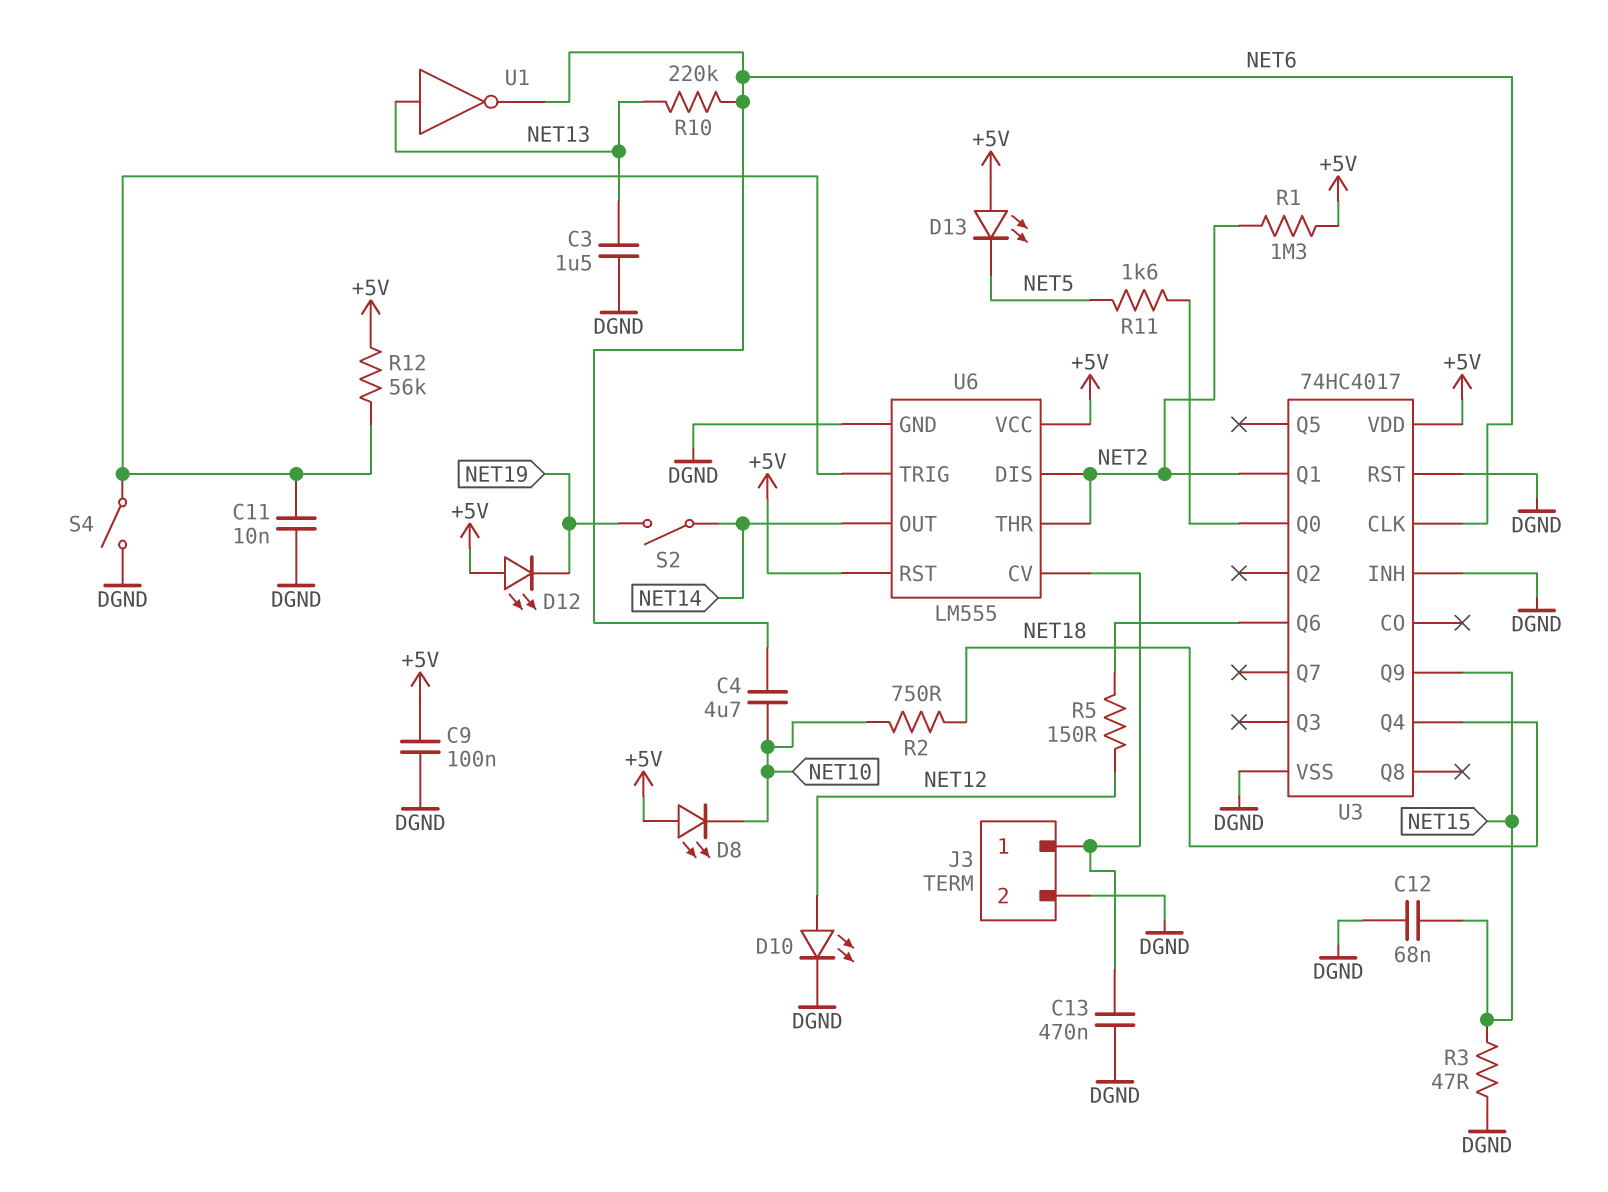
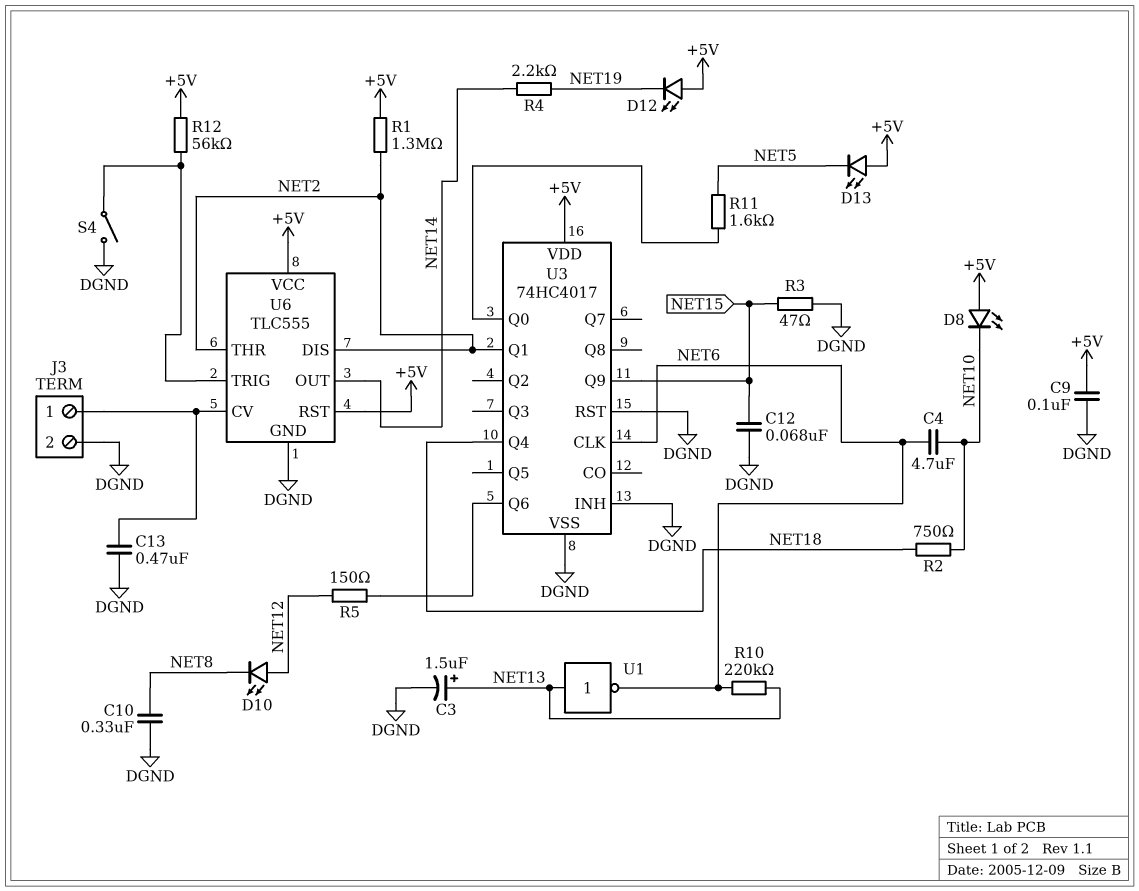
C3: 1.5uF (DGND, NET13) -> 1.5uF (plus NET13, minus DGND)
C10: none -> 330nF (DGND, NET8)
C11: 10nF (DGND, U6/TRIG) -> none
D10: LED (A NET12, K DGND) -> LED (A NET12, K NET8)
R4: none -> 2.2k (NET14, NET19)
S2: switch (NET14, NET19) -> none
U6: LM555 -> TLC555

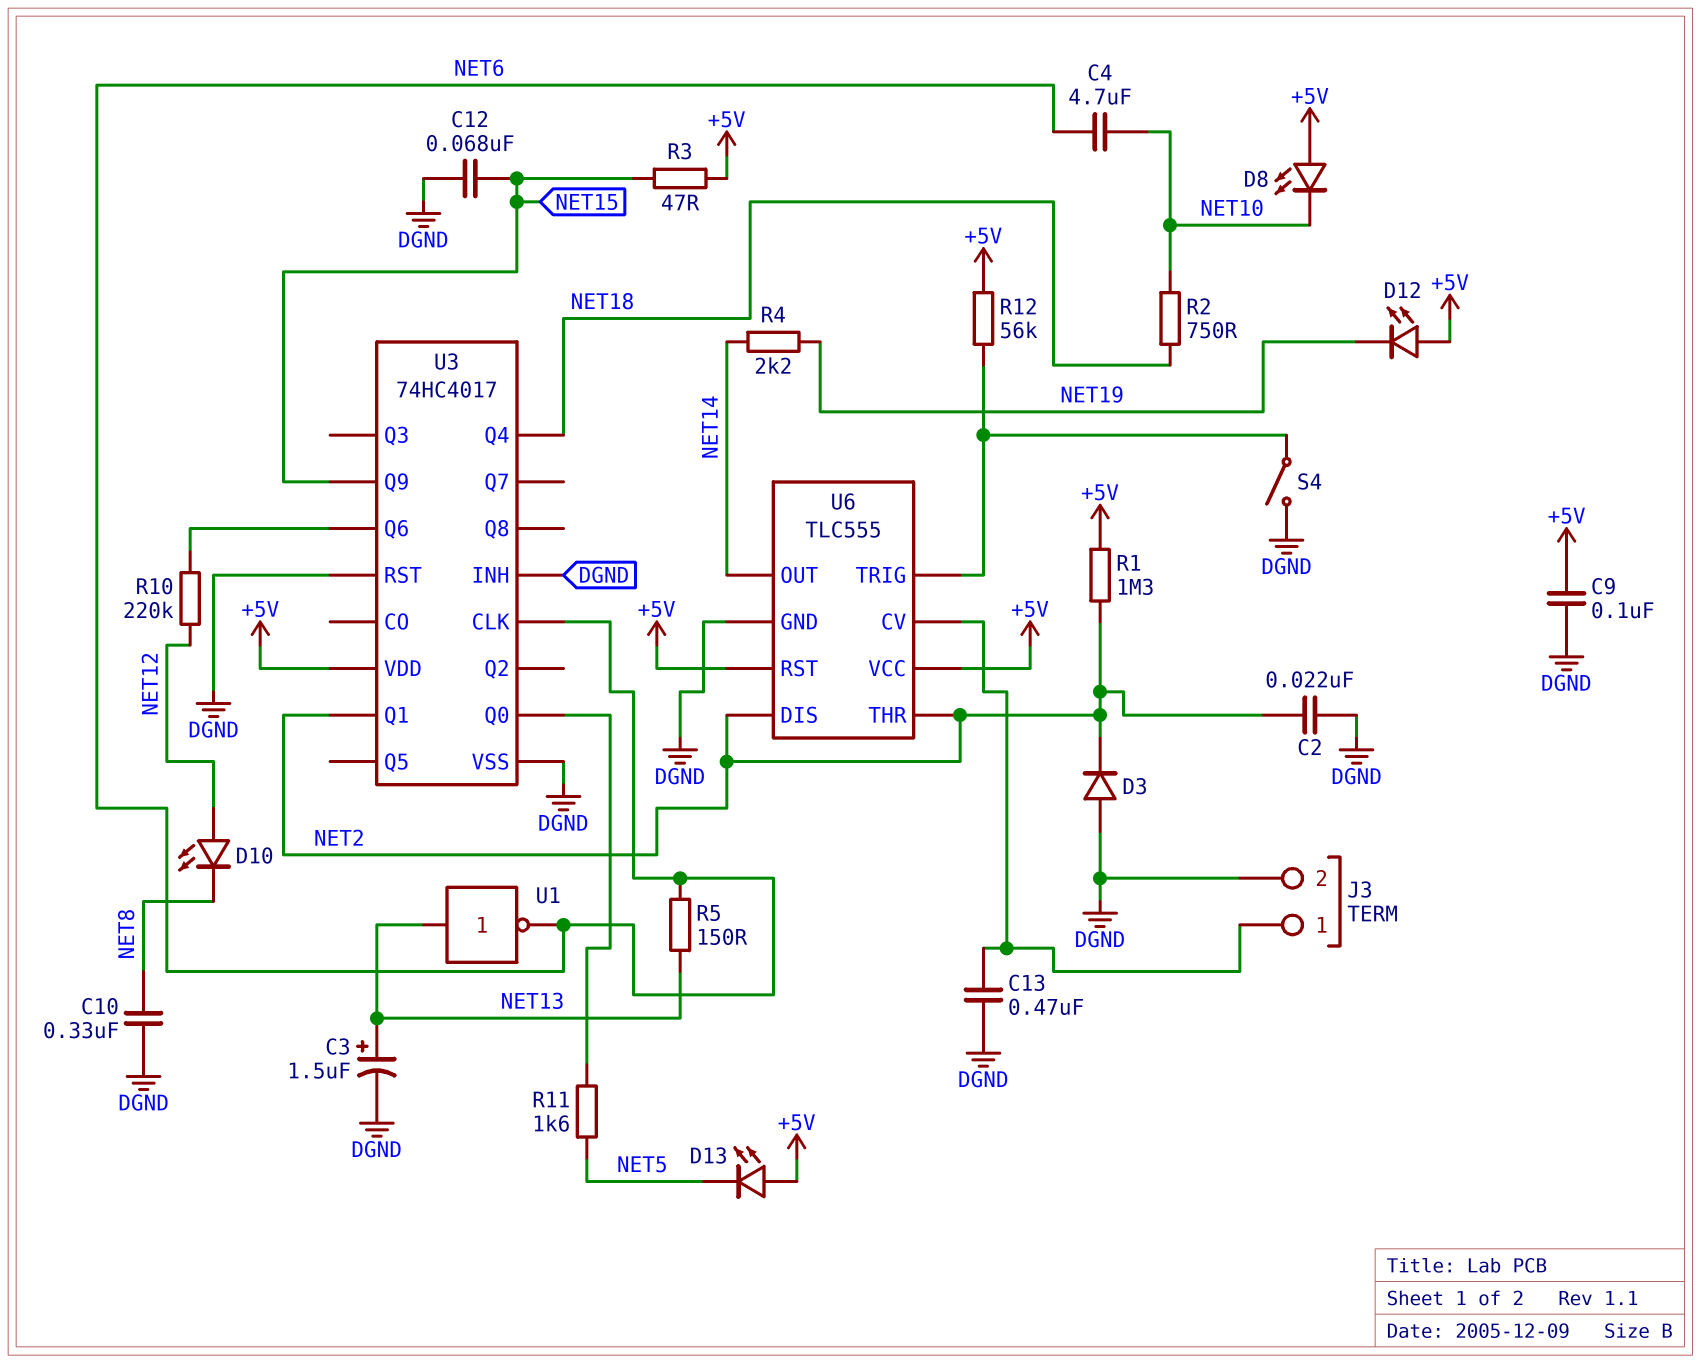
C2: none -> 22nF (DGND, NET2)
D3: none -> diode (A DGND, K NET2)
R3: 47 (DGND, NET15) -> 47 (+5V, NET15)
R5: 150 (NET12, U3/Q6) -> 150 (NET6, NET13)
R10: 220k (NET6, NET13) -> 220k (NET12, U3/Q6)

